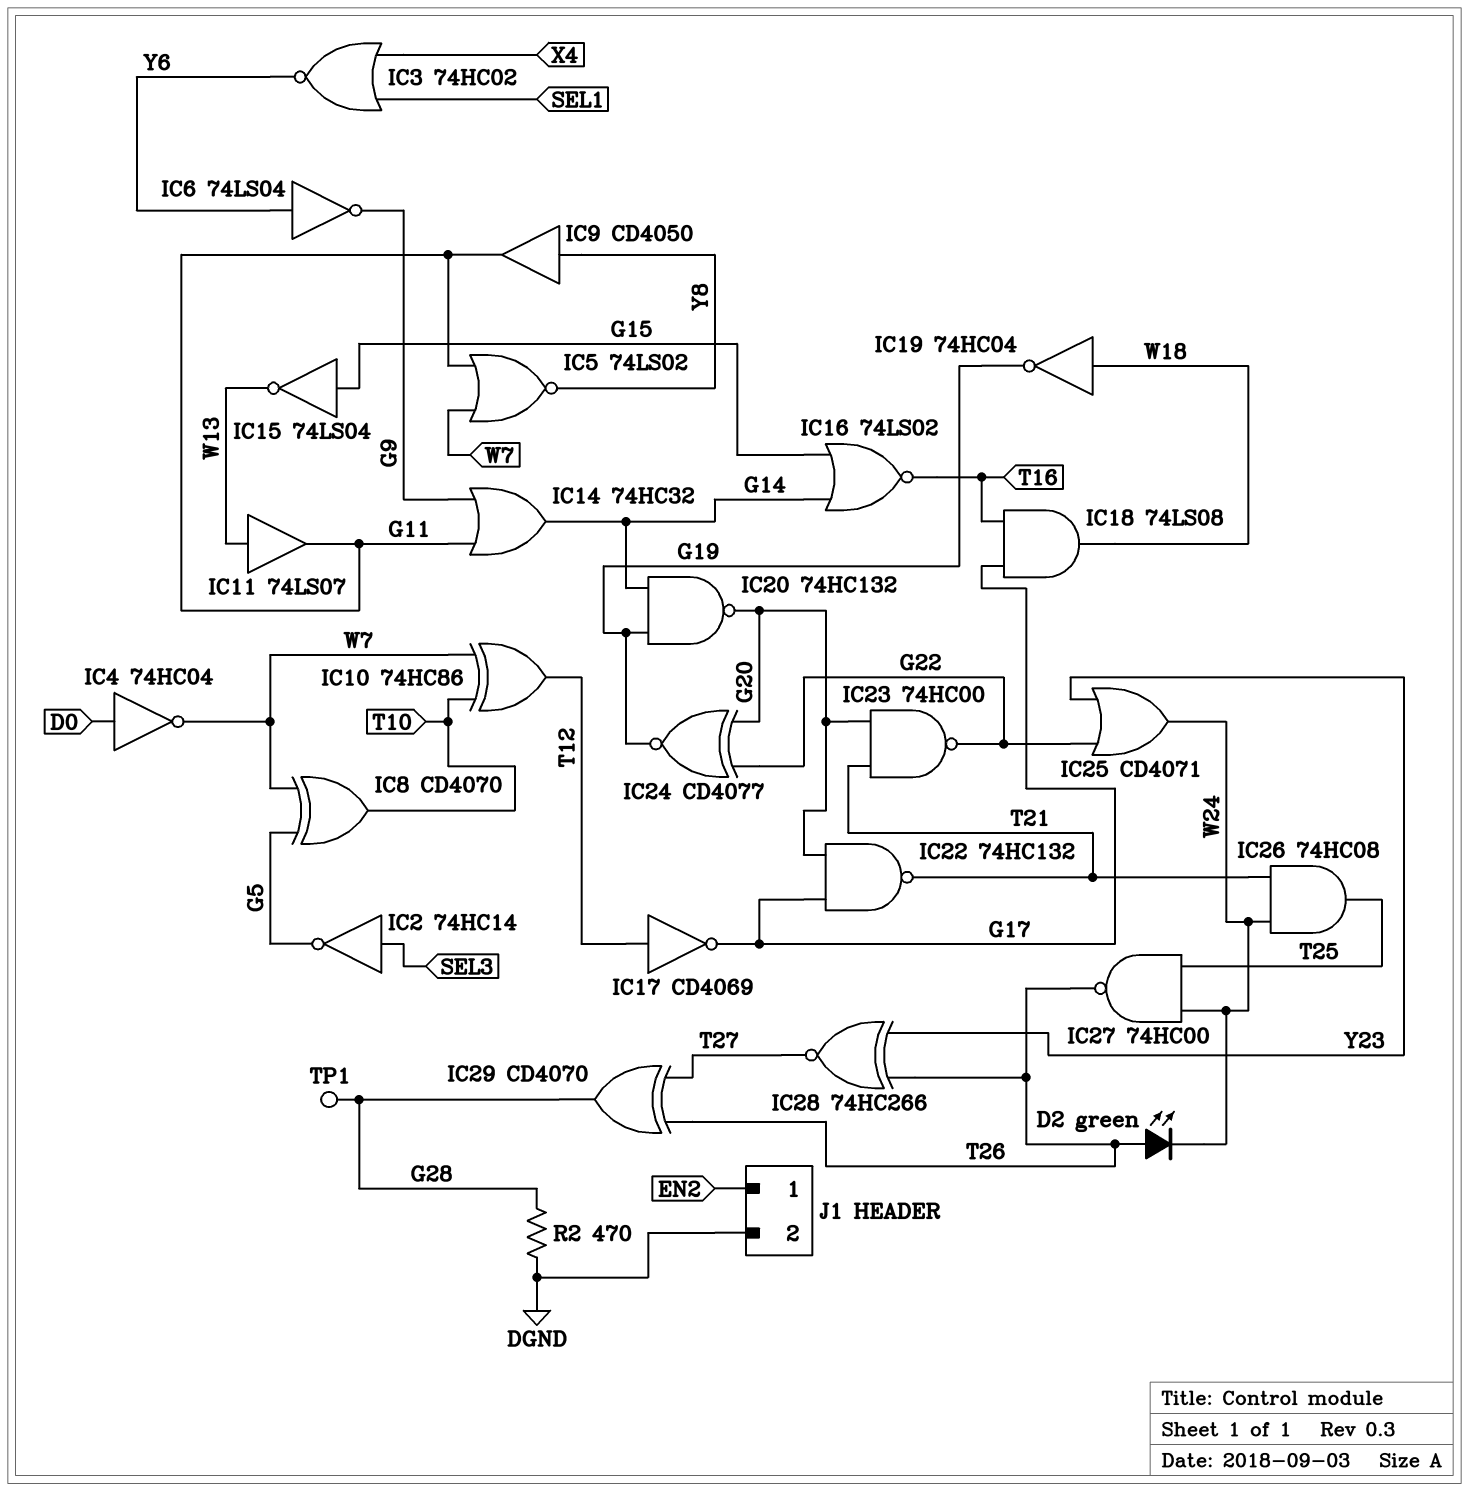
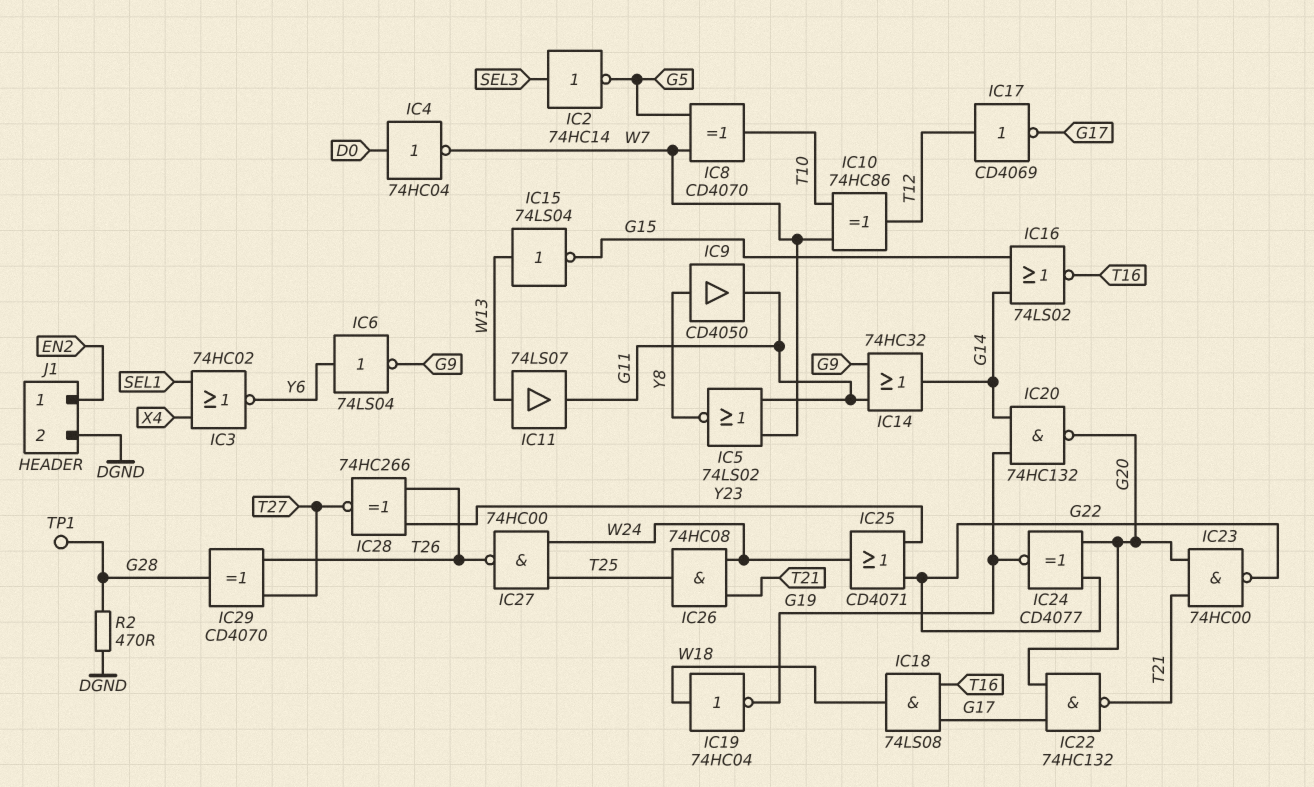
D2: LED green (A T26, K W24) -> none
IC15: NOT 74LS04 (in G15, out W13) -> NOT 74LS04 (in W13, out G15)

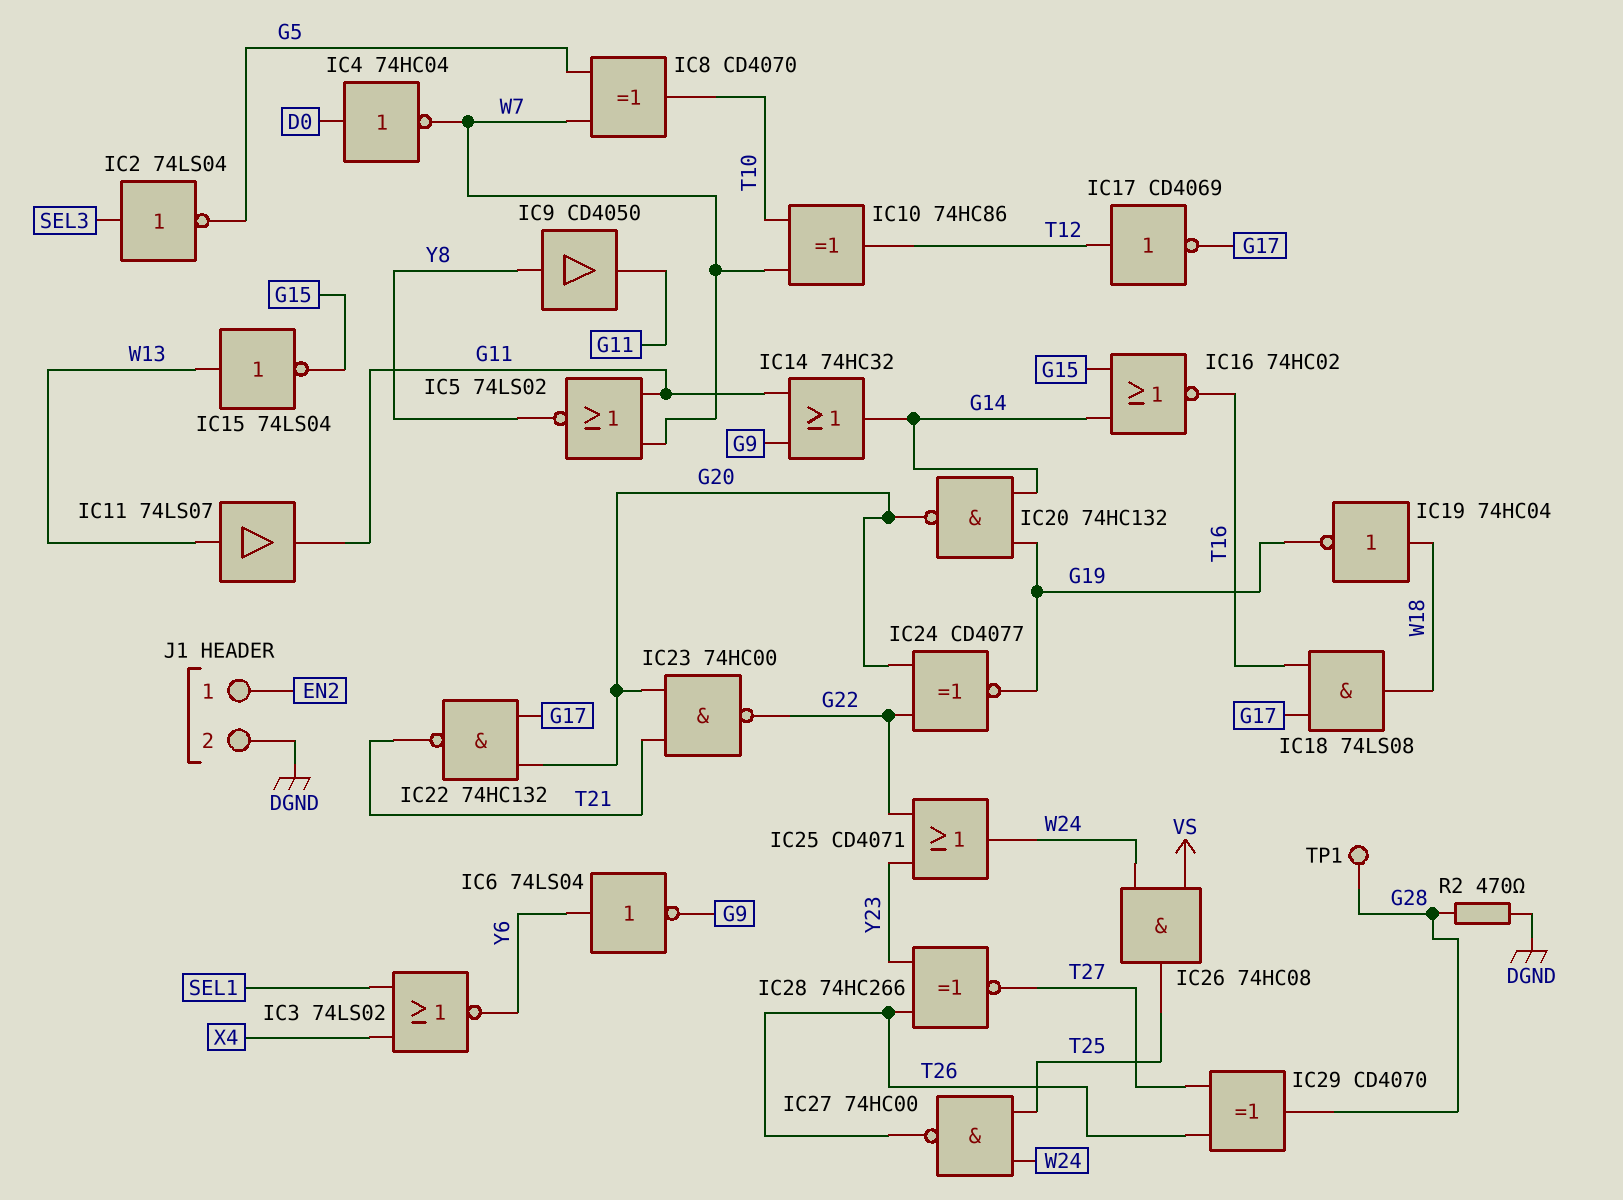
IC2: NOT 74HC14 (in SEL3, out G5) -> NOT 74LS04 (in SEL3, out G5)
IC3: NOR 74HC02 (in SEL1, in X4, out Y6) -> NOR 74LS02 (in SEL1, in X4, out Y6)
IC16: NOR 74LS02 (in G14, in G15, out T16) -> NOR 74HC02 (in G14, in G15, out T16)
IC26: AND 74HC08 (in T21, in W24, out T25) -> AND 74HC08 (in VS, in W24, out T25)

